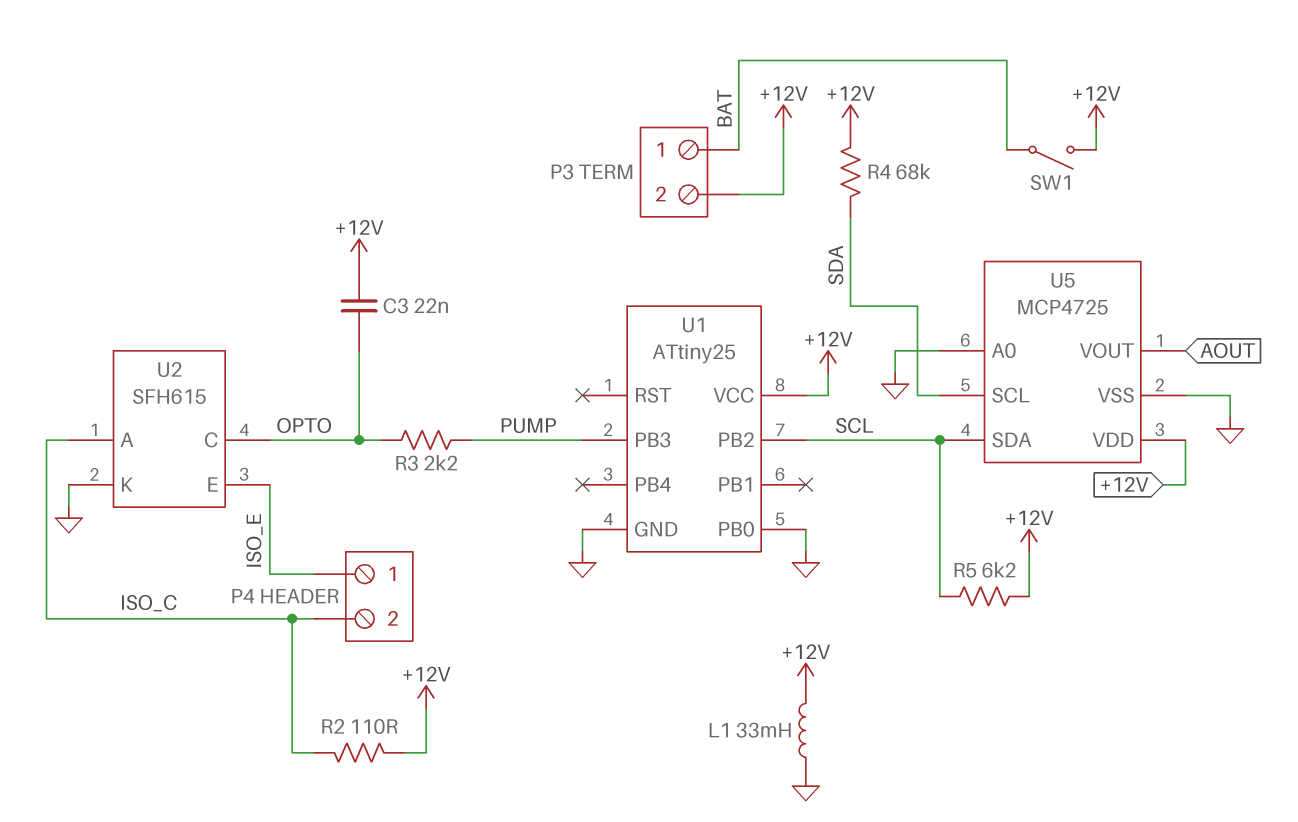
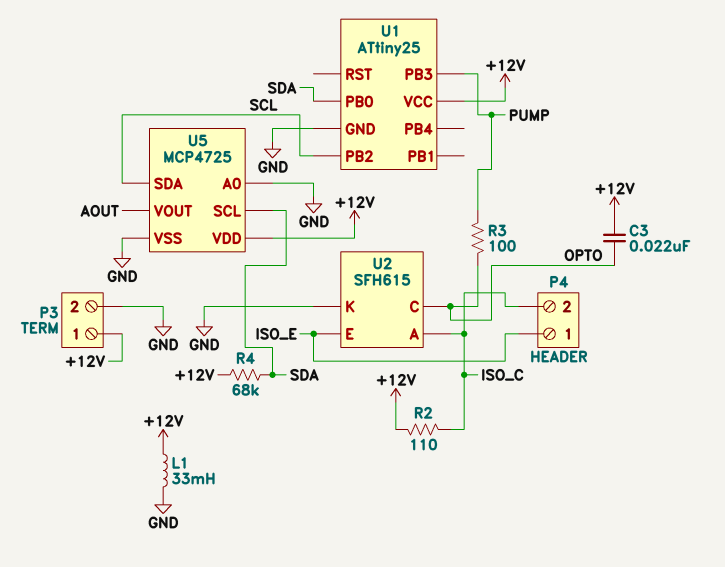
P3 pin 1: BAT -> +12V
P3 pin 2: +12V -> GND
R3: 2.2k (OPTO, PUMP) -> 100 (OPTO, PUMP)
R5: 6.2k (+12V, SCL) -> none
SW1: switch (+12V, BAT) -> none
U1 pin PB0: GND -> SDA

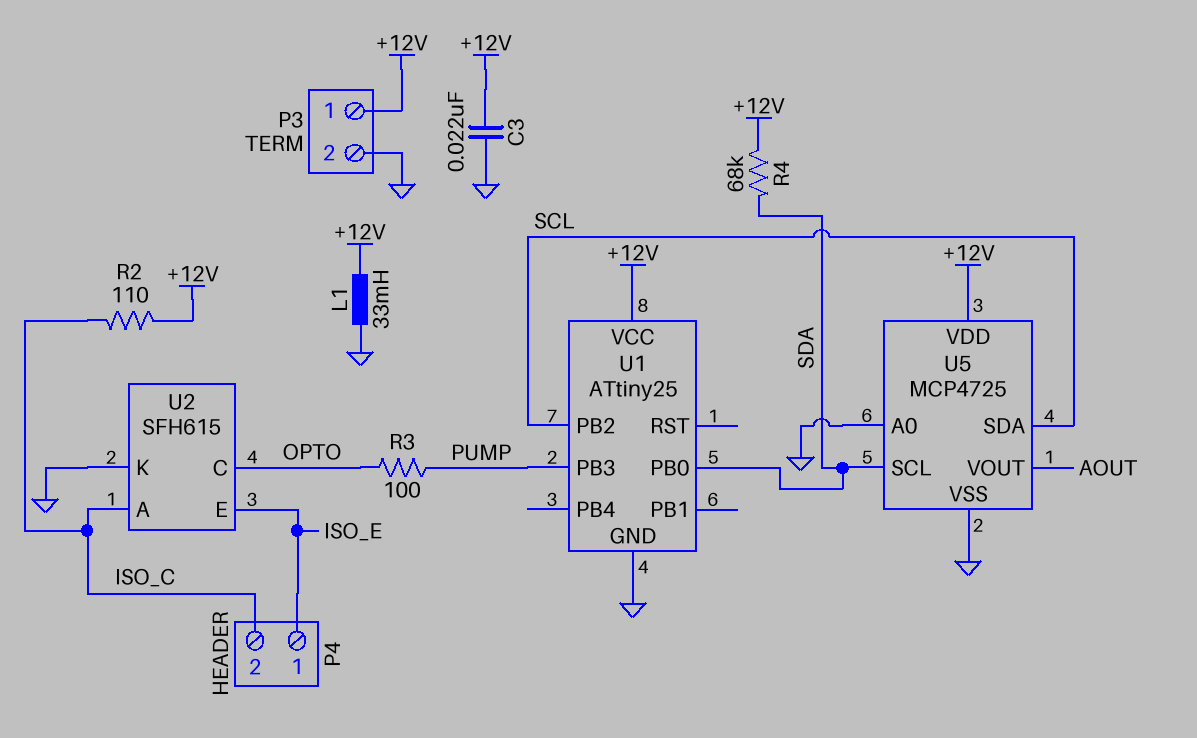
C3: 22nF (+12V, OPTO) -> 22nF (+12V, GND)

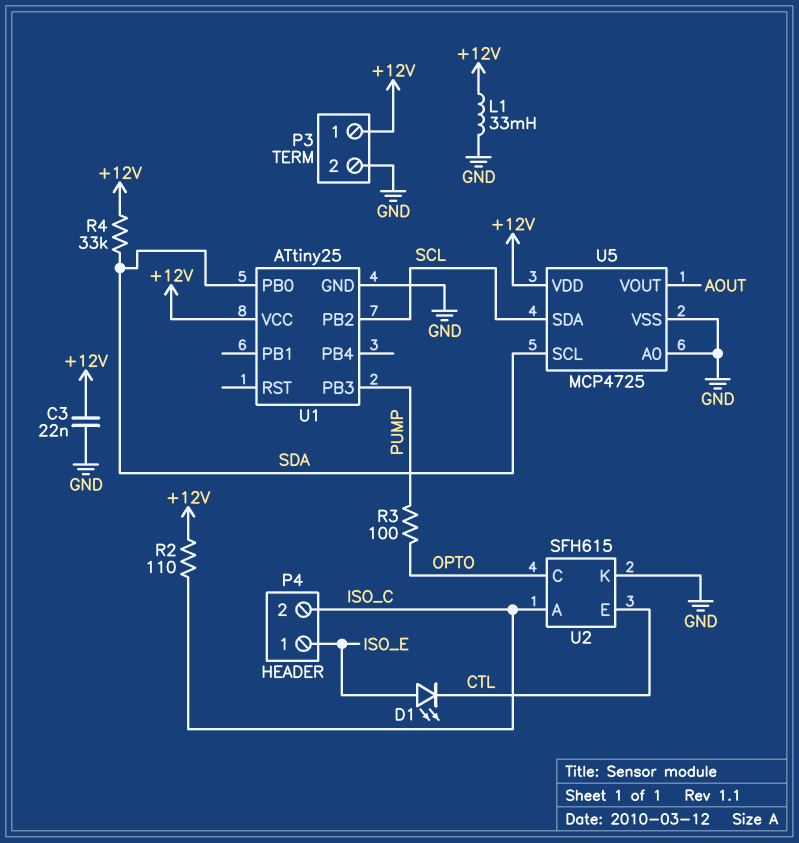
D1: none -> LED (A ISO_E, K CTL)
R4: 68k (+12V, SDA) -> 33k (+12V, SDA)
U2 pin E: ISO_E -> CTL

